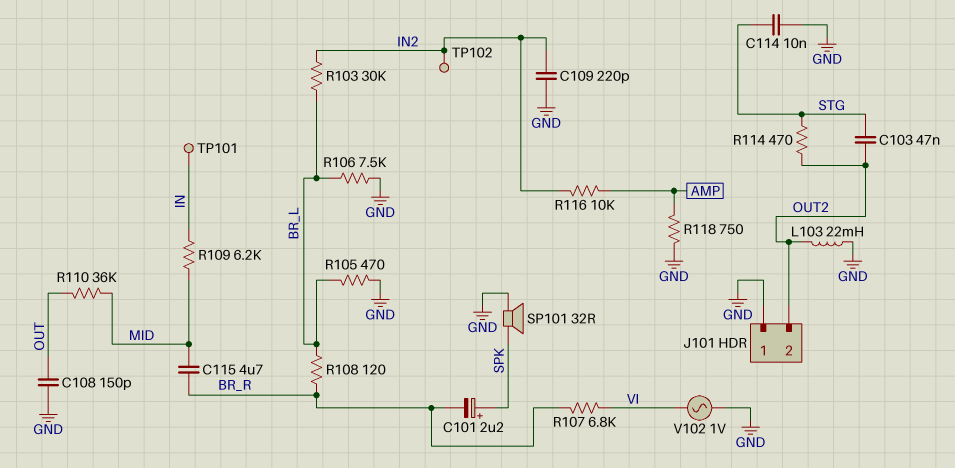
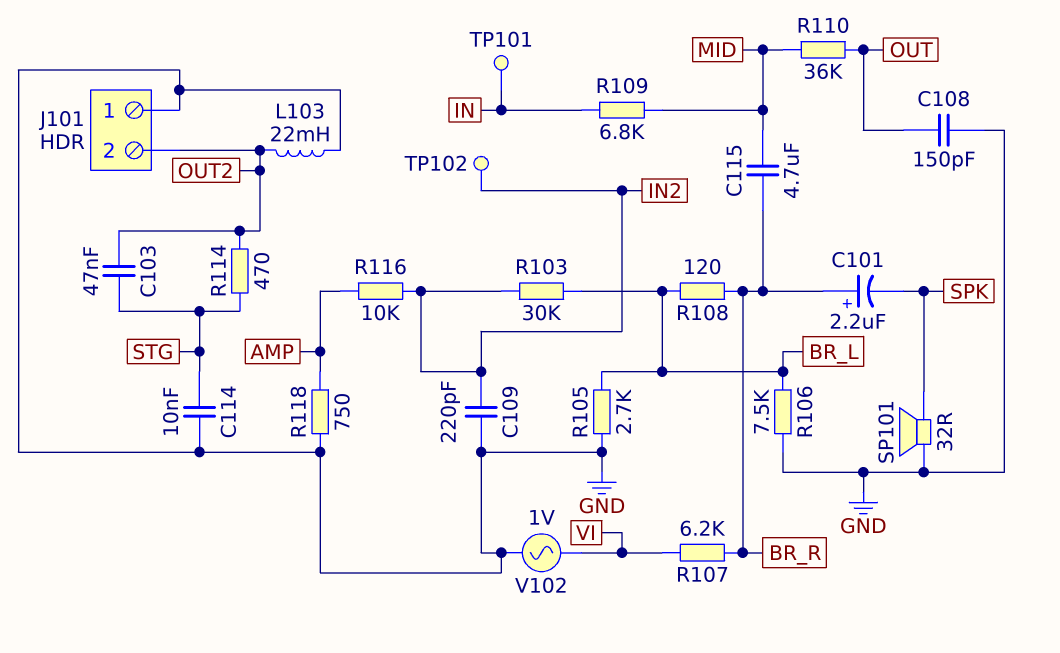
C101: 2.2uF (plus SPK, minus BR_R) -> 2.2uF (plus BR_R, minus SPK)
R105: 470 (BR_L, GND) -> 2.7k (BR_L, GND)
R107: 6.8k (BR_R, VI) -> 6.2k (BR_R, VI)
R109: 6.2k (IN, MID) -> 6.8k (IN, MID)

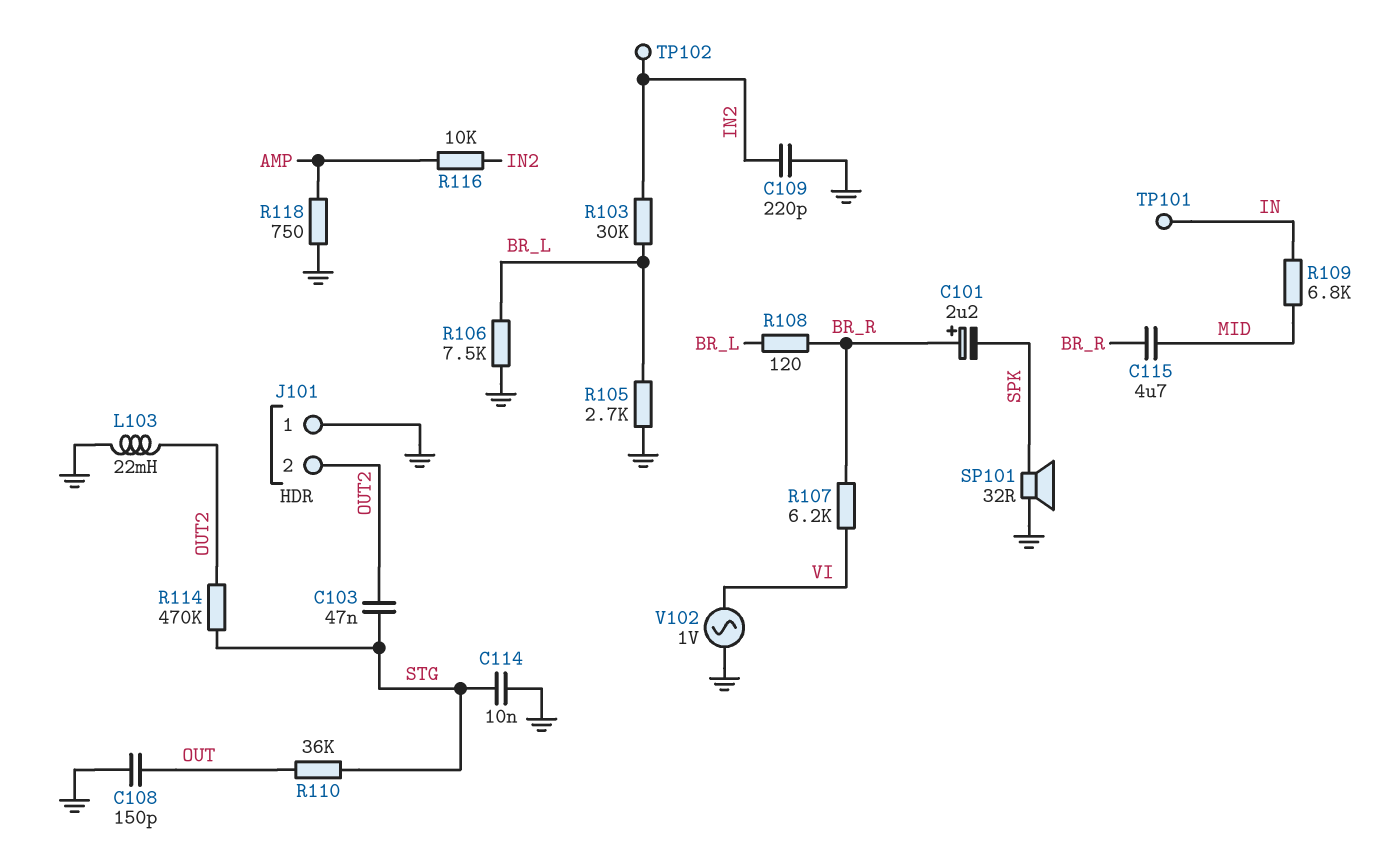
R110: 36k (MID, OUT) -> 36k (OUT, STG)
R114: 470 (OUT2, STG) -> 470k (OUT2, STG)

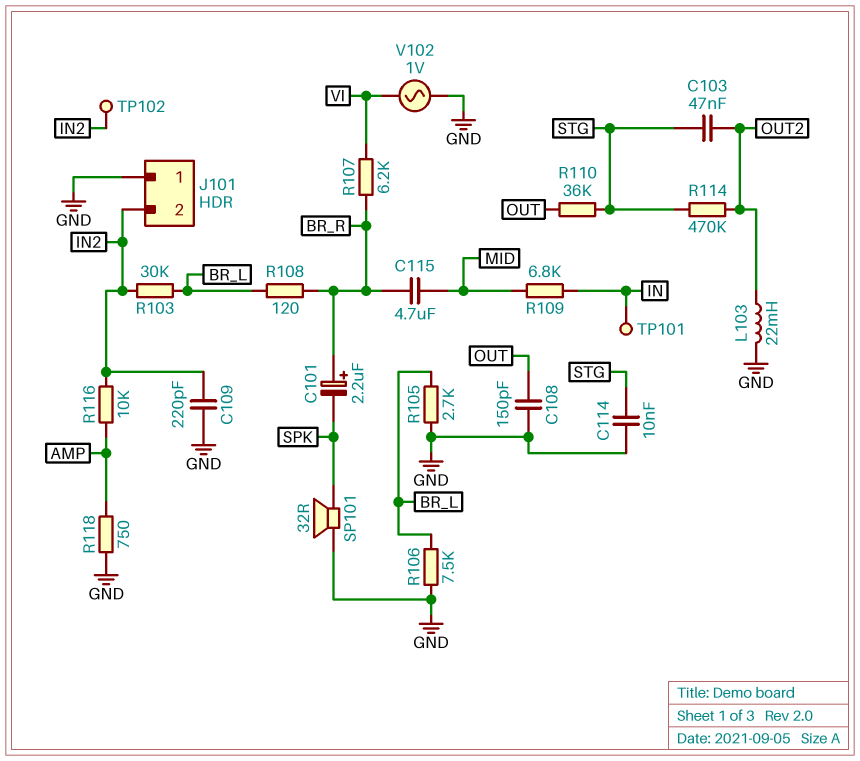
J101 pin 2: OUT2 -> IN2

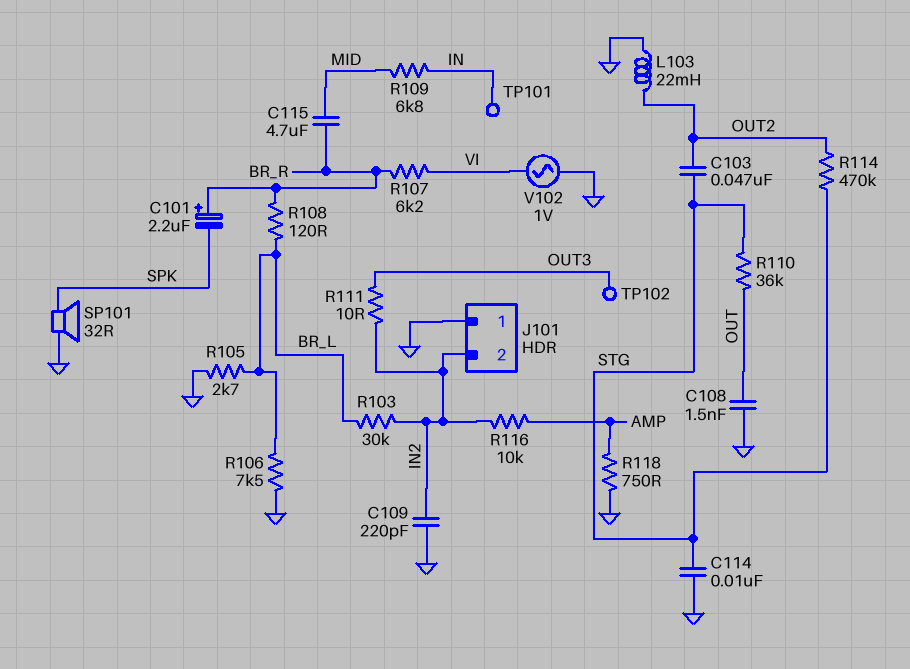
C108: 150pF (GND, OUT) -> 1.5nF (GND, OUT)
R111: none -> 10 (IN2, OUT3)
TP102: test point (IN2) -> test point (OUT3)

